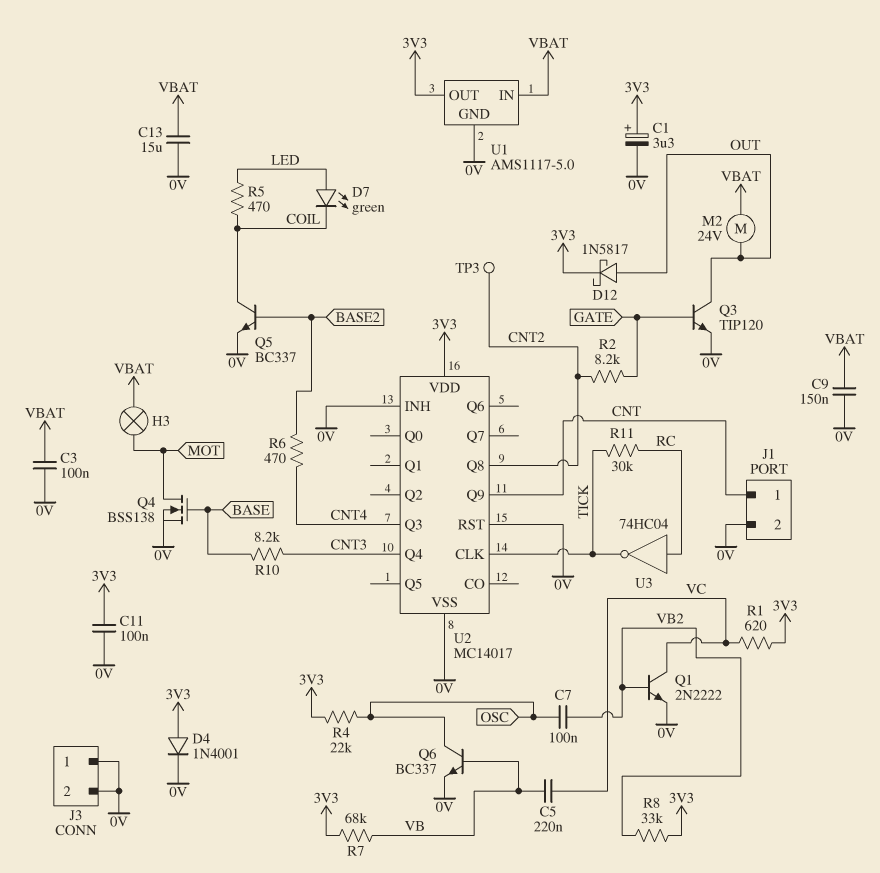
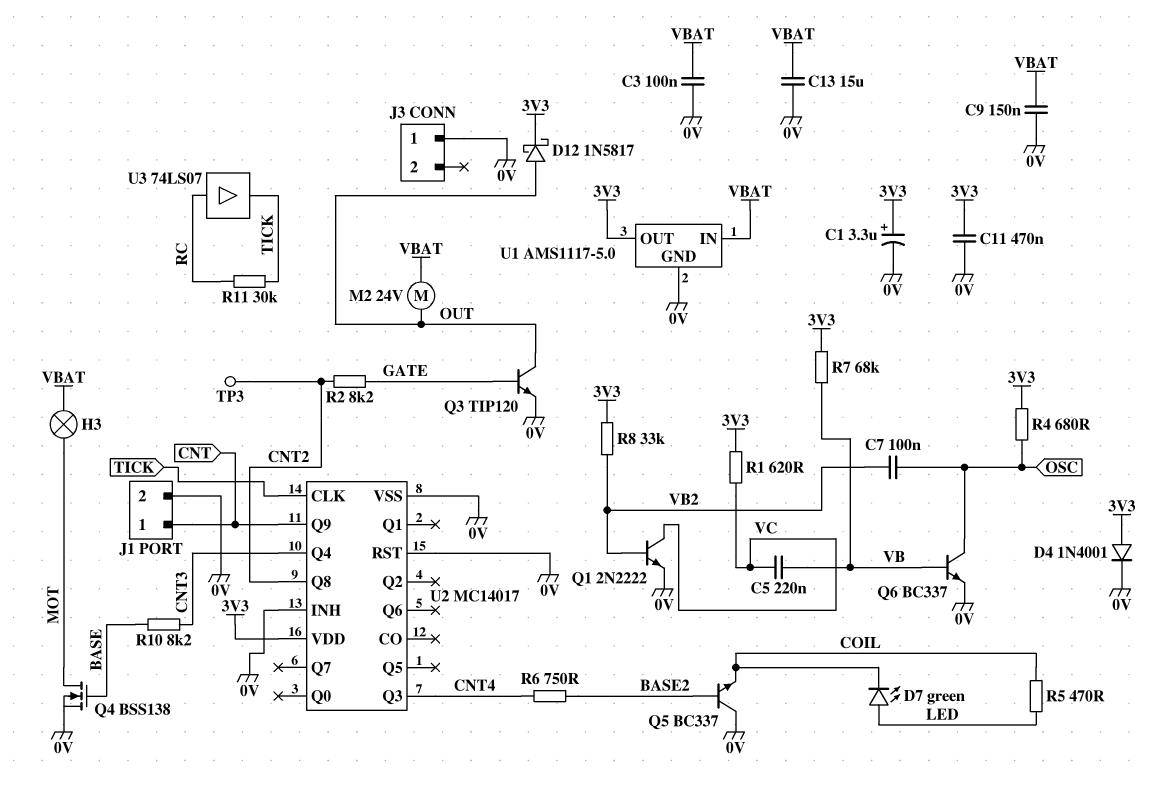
C11: 100nF (0V, 3V3) -> 470nF (0V, 3V3)
J3 pin 2: 0V -> none
Q5: NPN BC337 (B BASE2, C COIL, E 0V) -> NPN BC337 (B BASE2, C 0V, E COIL)
R4: 22k (3V3, OSC) -> 680 (3V3, OSC)
R6: 470 (BASE2, CNT4) -> 750 (BASE2, CNT4)
U3: NOT 74HC04 (in RC, out TICK) -> buffer 74LS07 (in RC, out TICK)

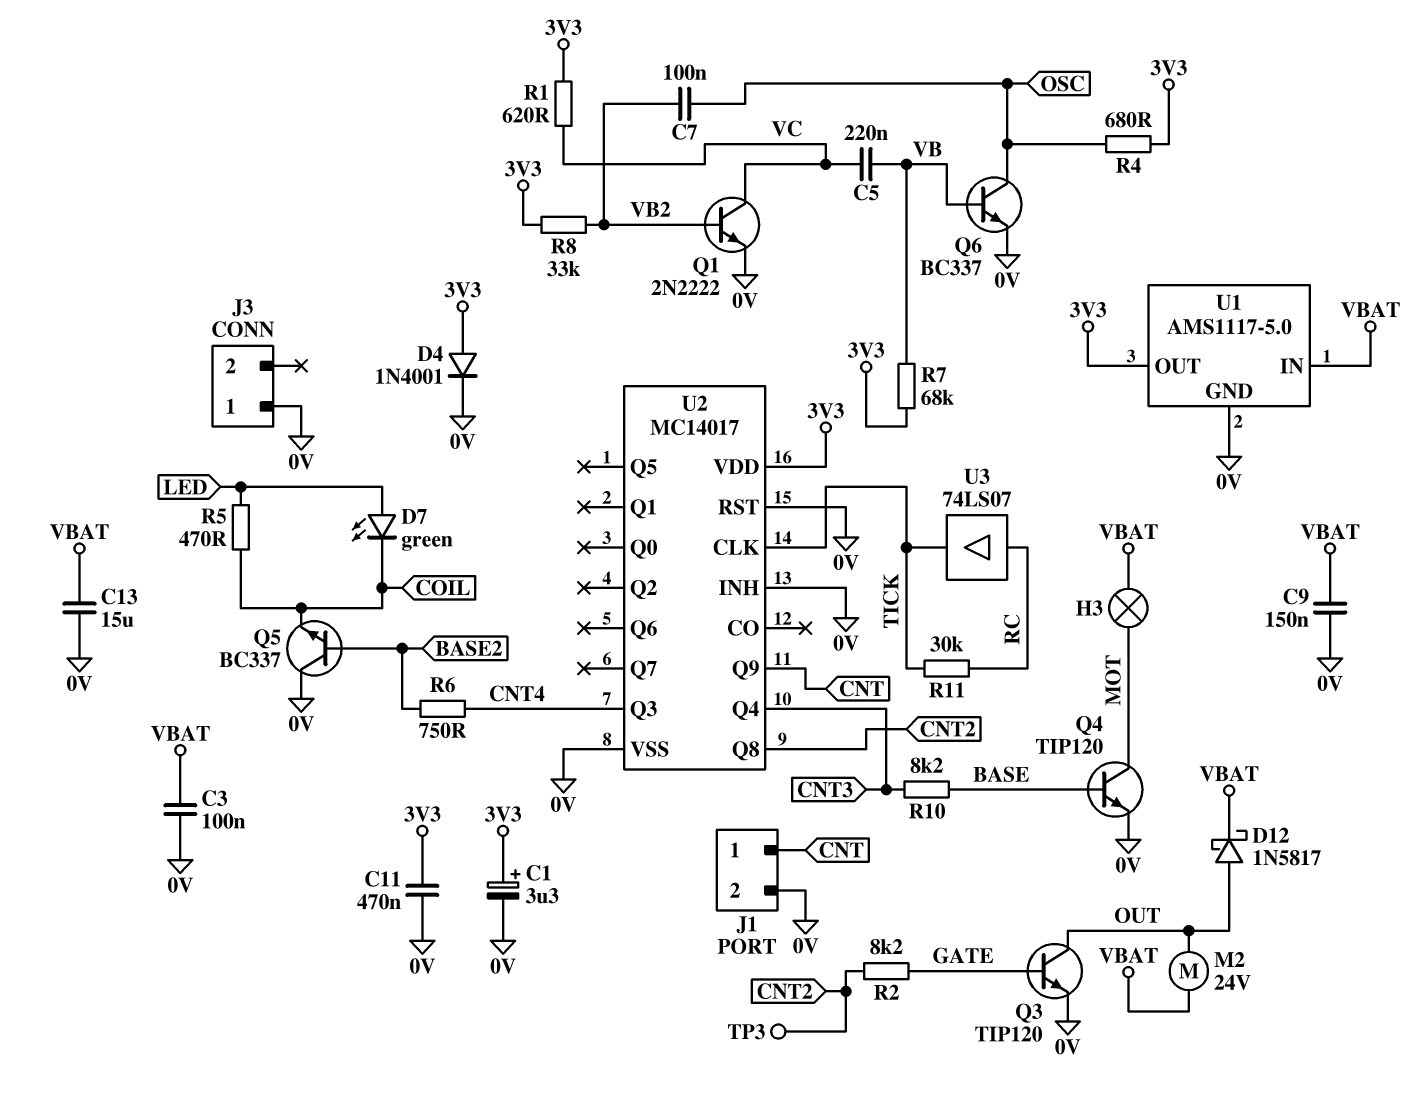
D12: schottky 1N5817 (A OUT, K 3V3) -> schottky 1N5817 (A OUT, K VBAT)
Q4: NMOS BSS138 (G BASE, D MOT, S 0V) -> NPN TIP120 (B BASE, C MOT, E 0V)

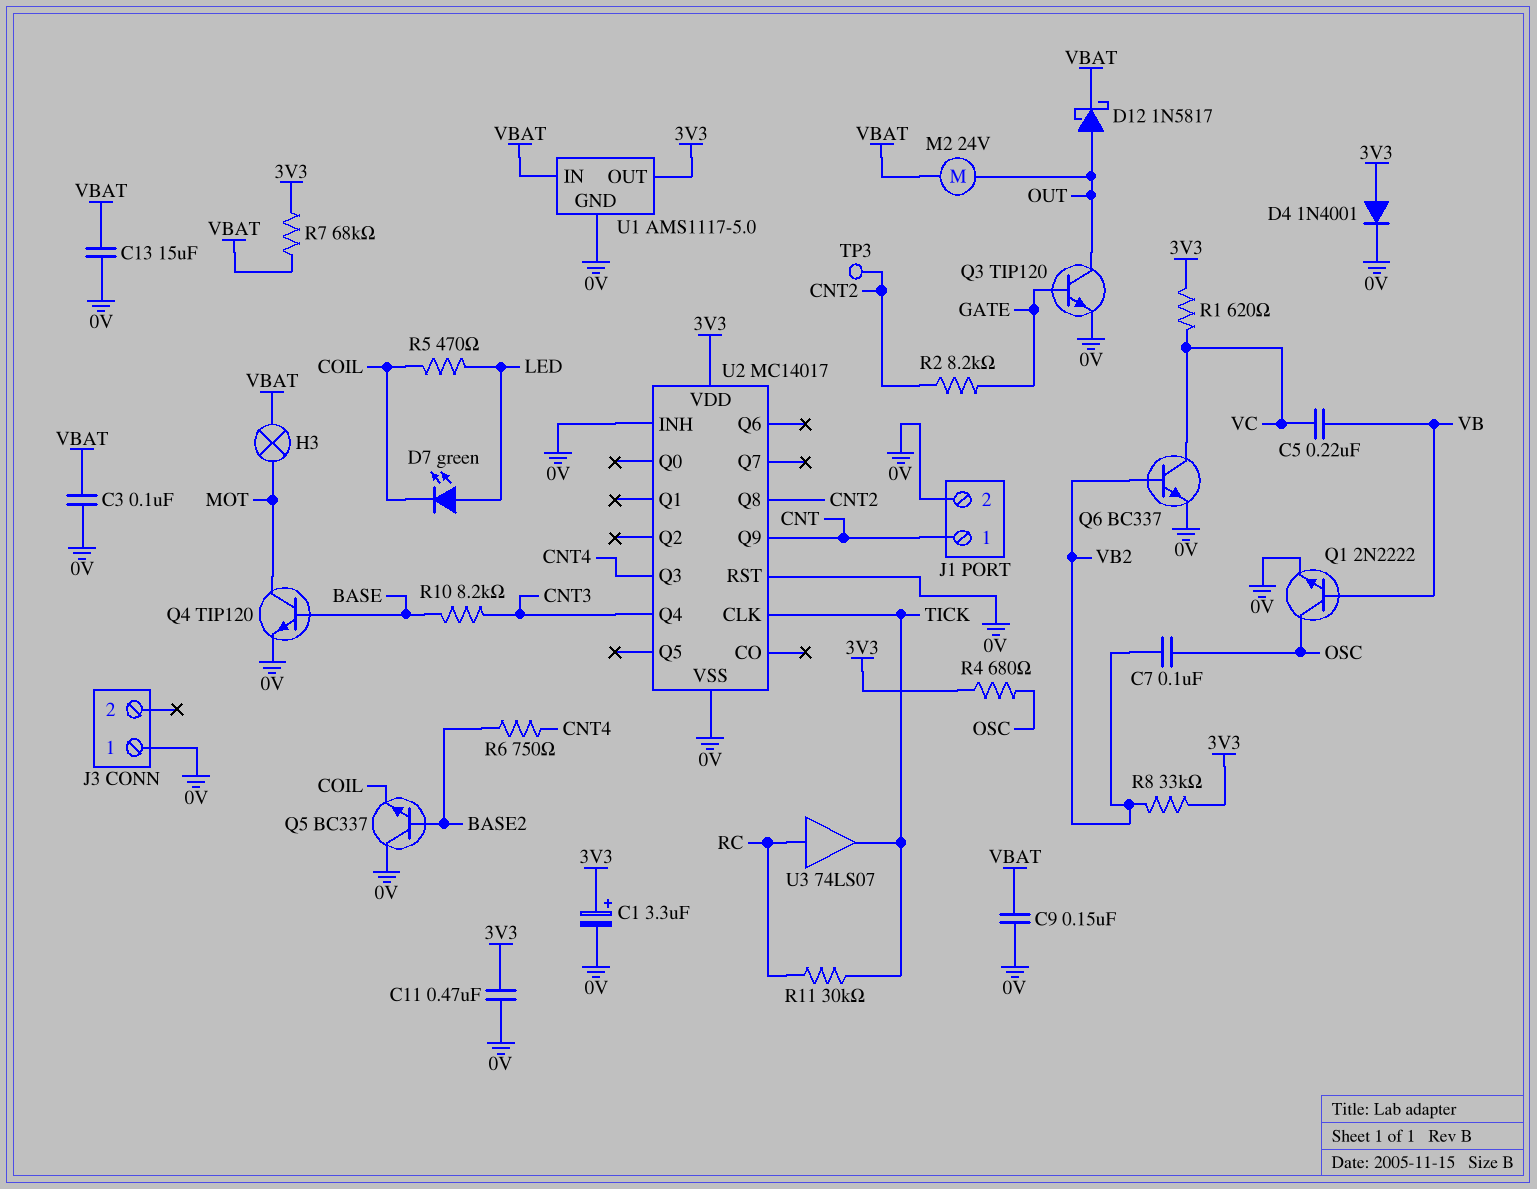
Q1: NPN 2N2222 (B VB2, C VC, E 0V) -> NPN 2N2222 (B VB, C OSC, E 0V)
Q6: NPN BC337 (B VB, C OSC, E 0V) -> NPN BC337 (B VB2, C VC, E 0V)
R7: 68k (3V3, VB) -> 68k (3V3, VBAT)

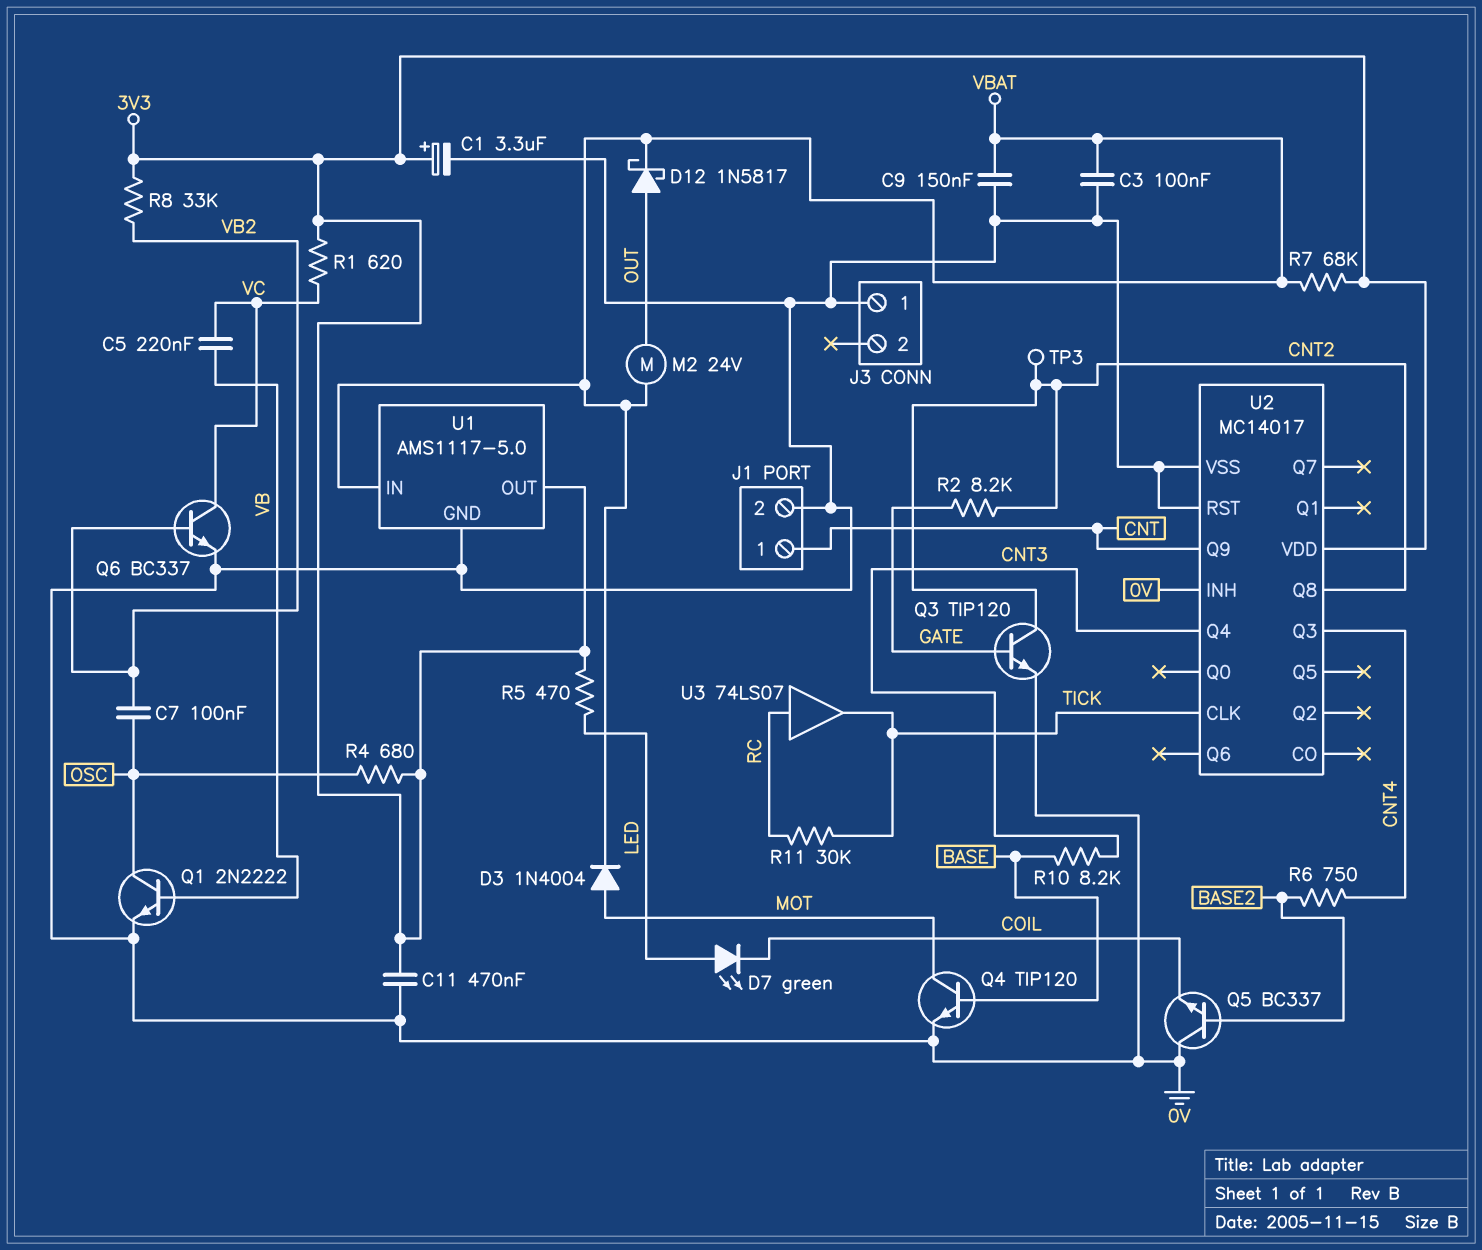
C13: 15uF (0V, VBAT) -> none
D3: none -> diode 1N4004 (A MOT, K VBAT)
D4: diode 1N4001 (A 3V3, K 0V) -> none
H3: lamp (MOT, VBAT) -> none
Q3: NPN TIP120 (B GATE, C OUT, E 0V) -> NPN TIP120 (B GATE, C CNT2, E 0V)
R5: 470 (COIL, LED) -> 470 (3V3, LED)

